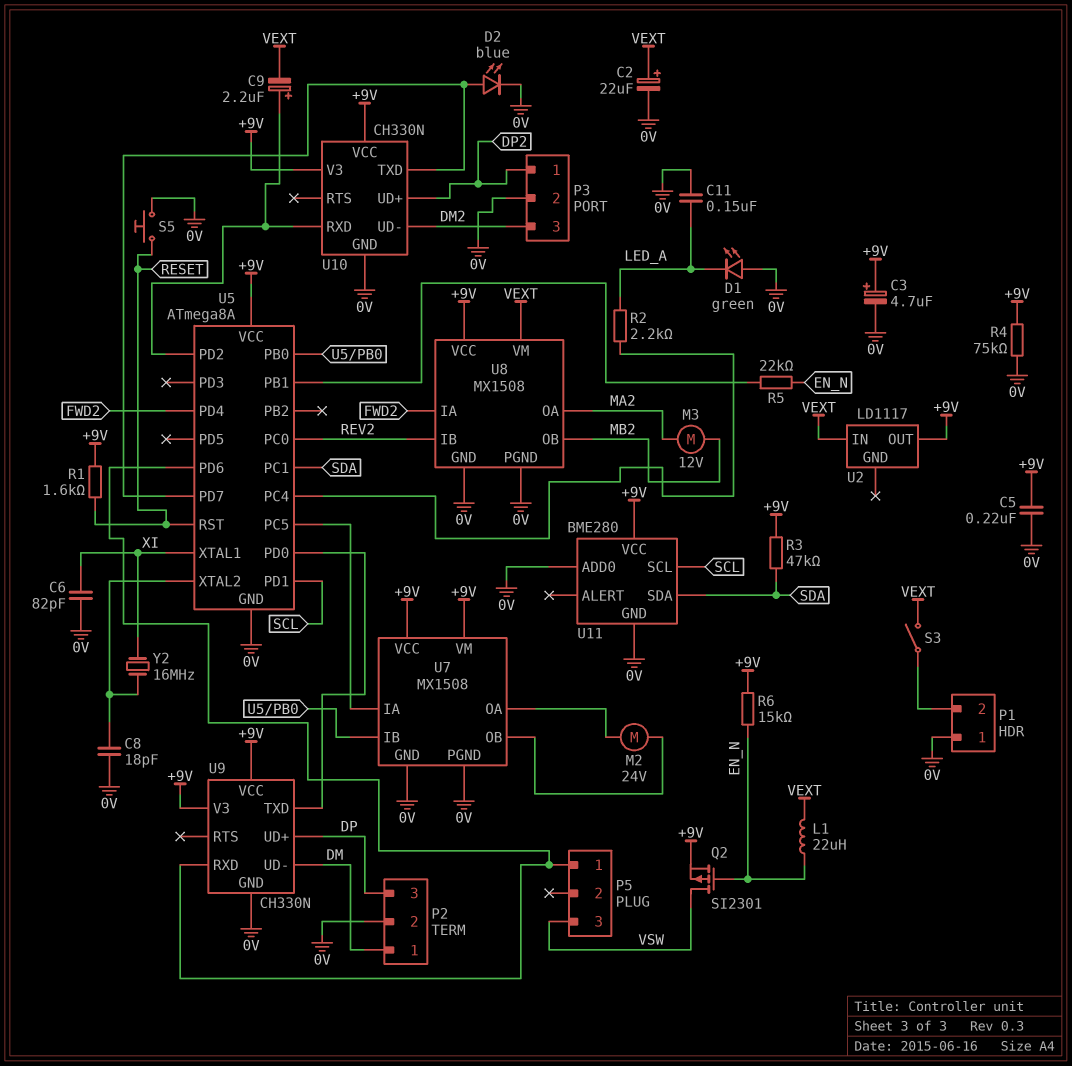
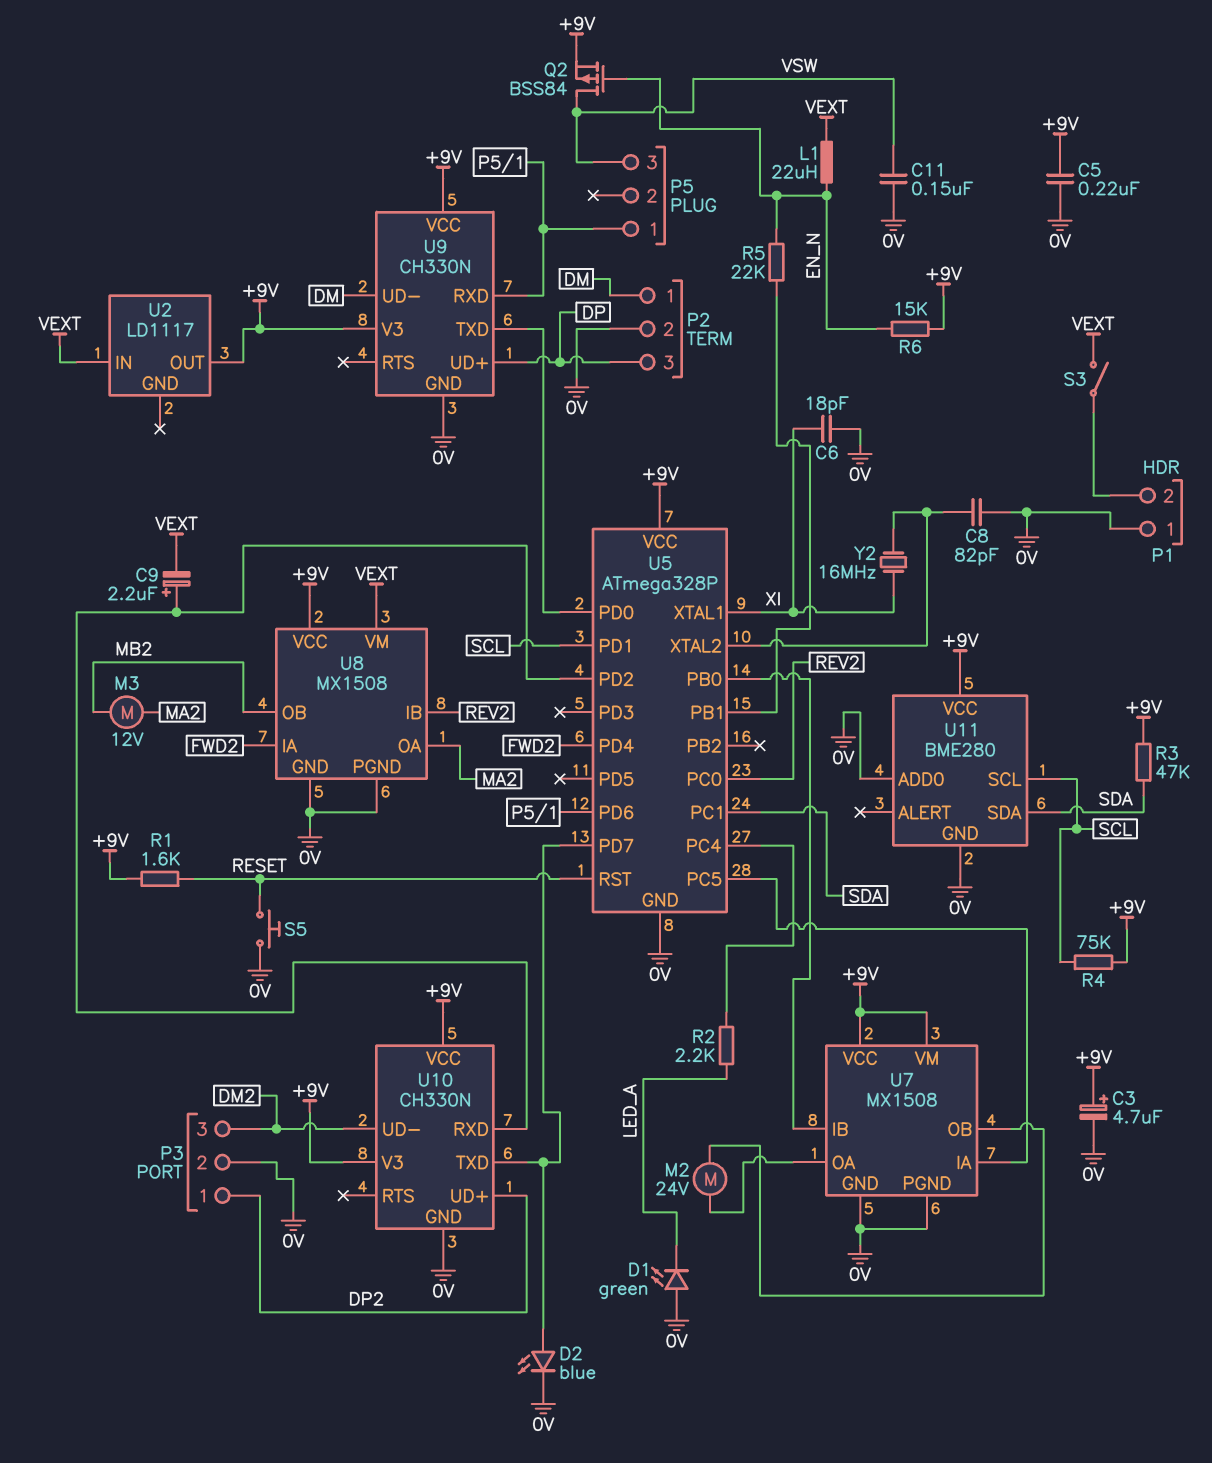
C2: 22uF (plus VEXT, minus 0V) -> none
C6: 82pF (0V, XI) -> 18pF (0V, XI)
C8: 18pF (0V, U5/XTAL2) -> 82pF (0V, U5/XTAL2)
C11: 150nF (0V, LED_A) -> 150nF (0V, VSW)
Q2: PMOS SI2301 (G EN_N, D VSW, S +9V) -> PMOS BSS84 (G EN_N, D VSW, S +9V)
R4: 75k (+9V, 0V) -> 75k (+9V, SCL)
U5: ATmega8A -> ATmega328P

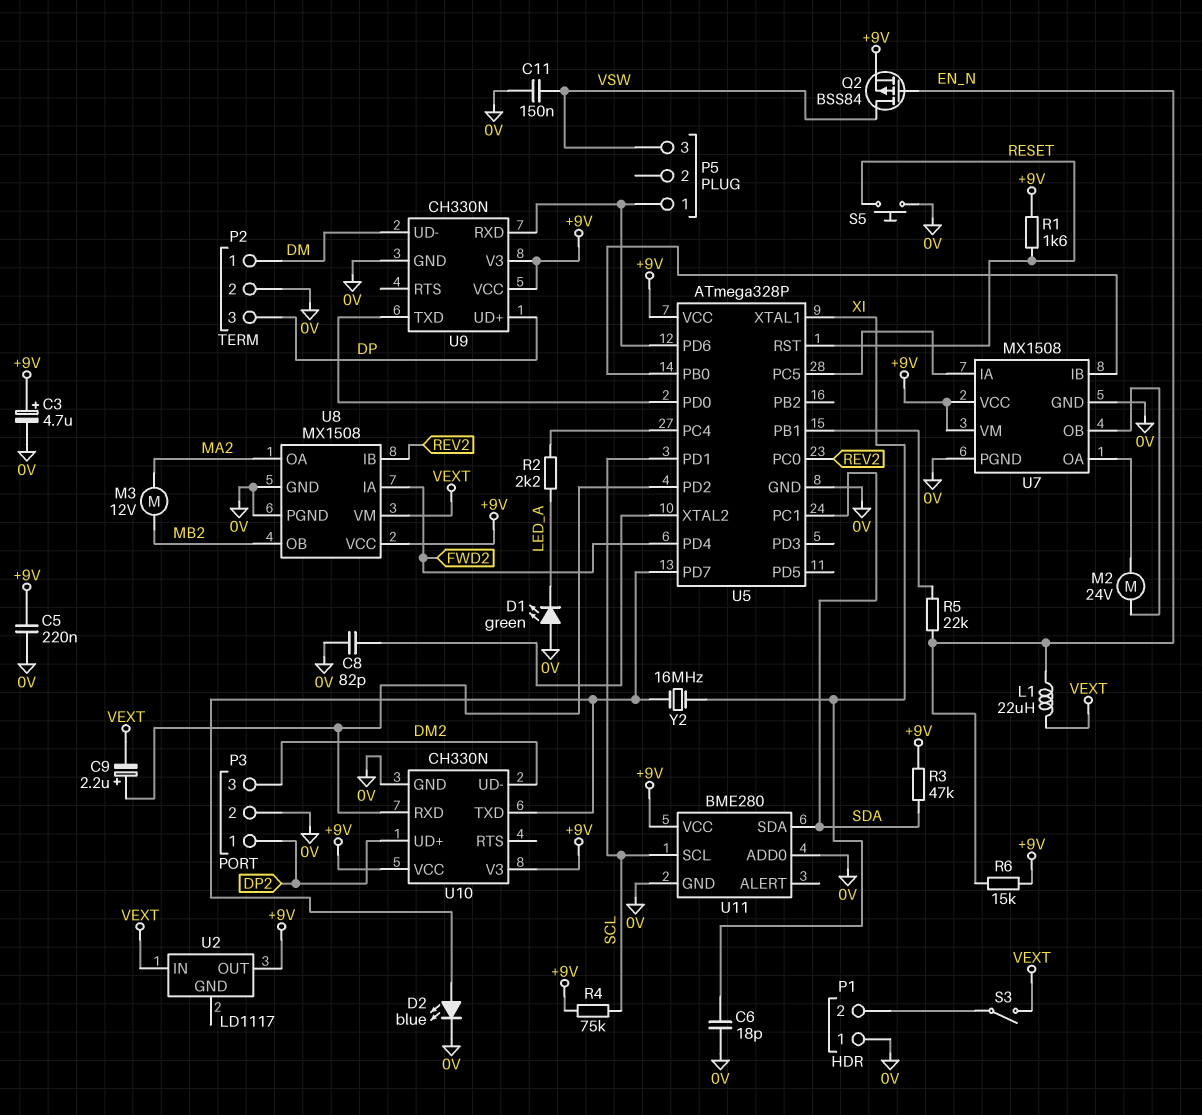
Y2: 16MHz (U5/XTAL2, XI) -> 16MHz (U5/PD7, XI)

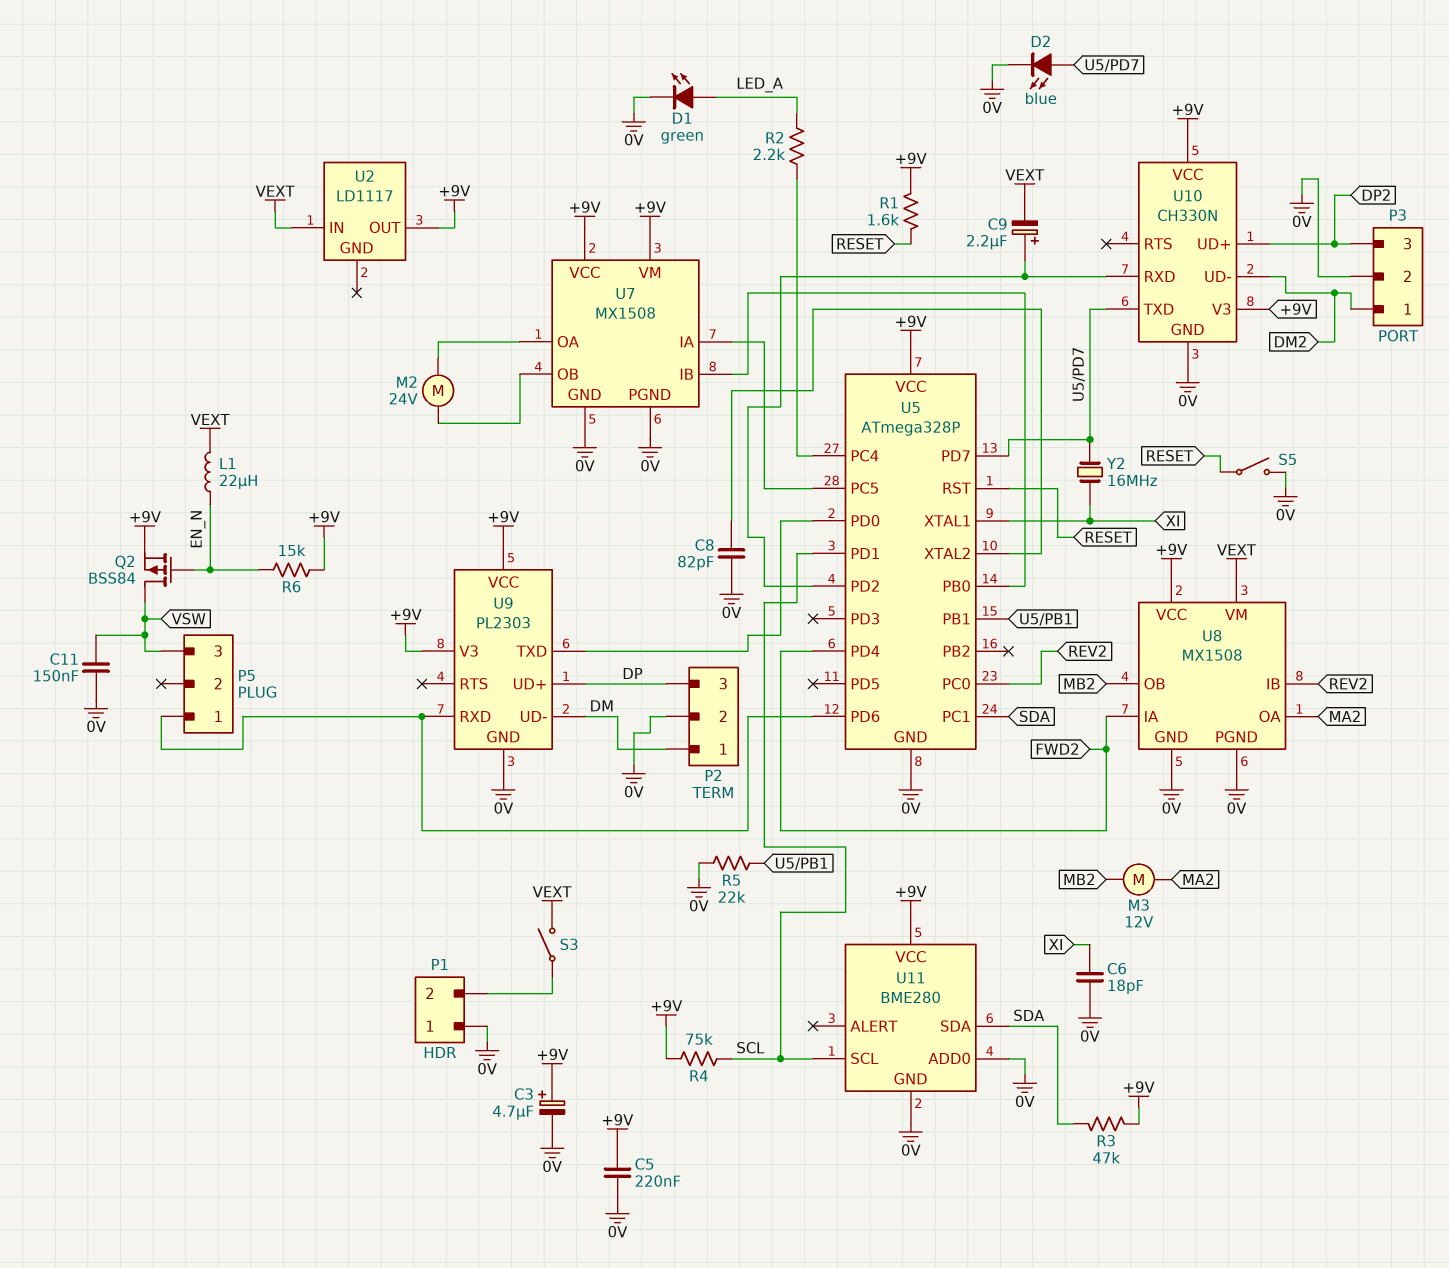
D1: LED green (A 0V, K LED_A) -> LED green (A LED_A, K 0V)
P3 pin 1: DP2 -> DM2
P3 pin 3: DM2 -> DP2
R5: 22k (EN_N, U5/PB1) -> 22k (0V, U5/PB1)
S5: button (0V, RESET) -> switch (0V, RESET)
U9: CH330N -> PL2303

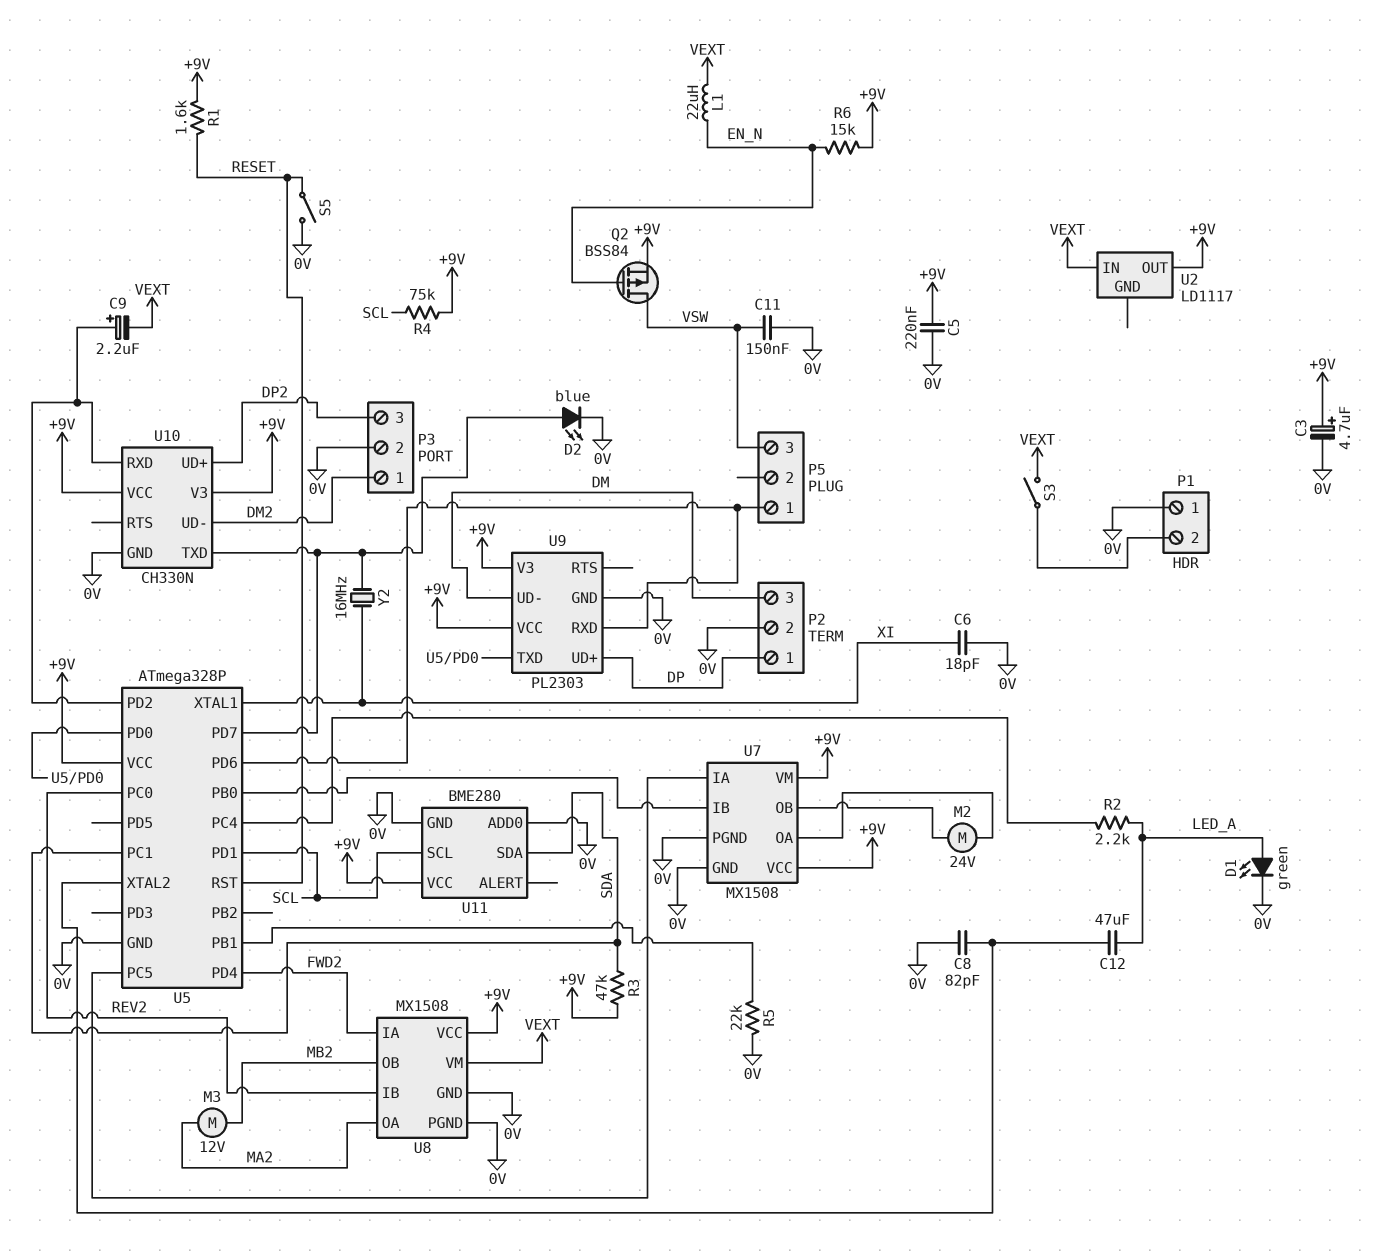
C12: none -> 47uF (LED_A, U5/XTAL2)
P2 pin 1: DM -> DP
P2 pin 3: DP -> DM

